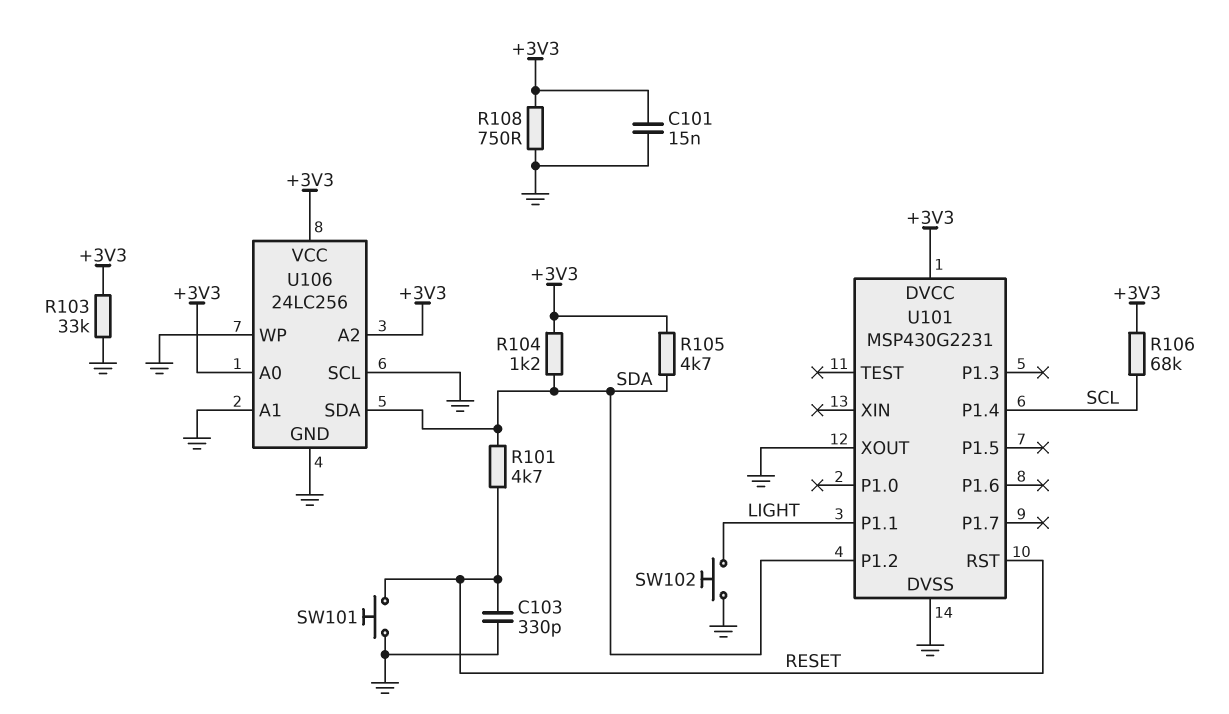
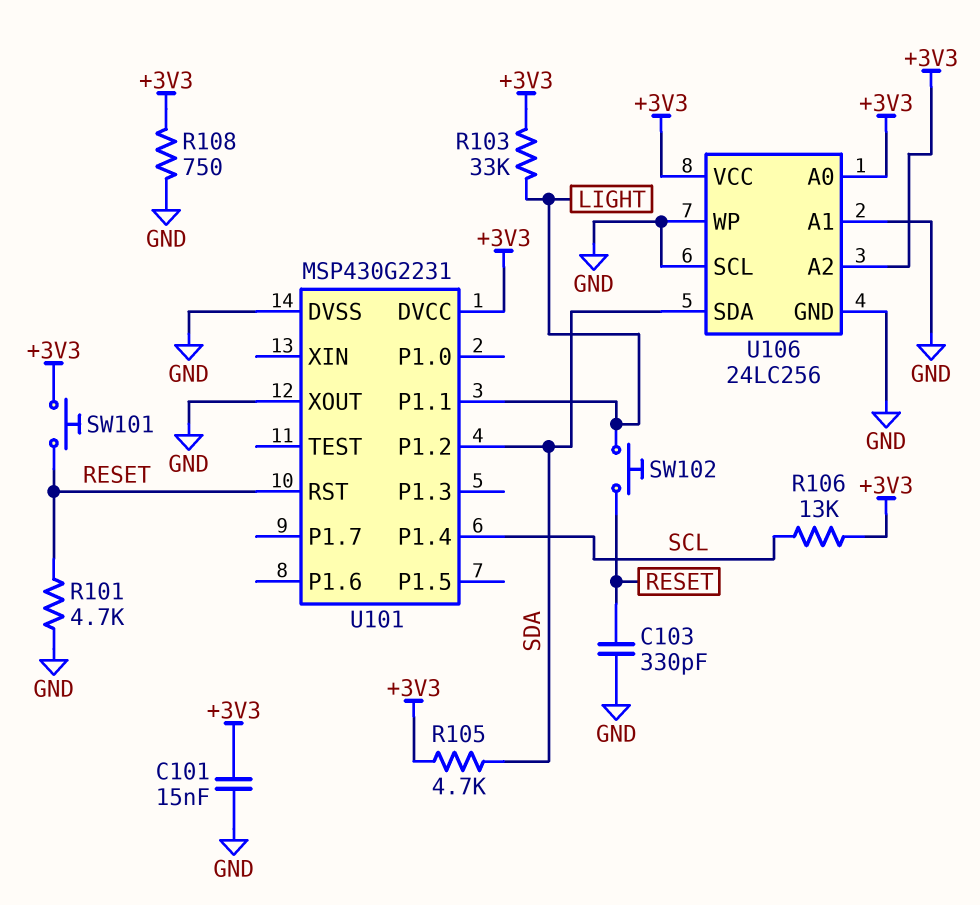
R101: 4.7k (RESET, SDA) -> 4.7k (GND, RESET)
R103: 33k (+3V3, GND) -> 33k (+3V3, LIGHT)
R104: 1.2k (+3V3, SDA) -> none
R106: 68k (+3V3, SCL) -> 13k (+3V3, SCL)
SW101: button (GND, RESET) -> button (+3V3, RESET)
SW102: button (GND, LIGHT) -> button (LIGHT, RESET)

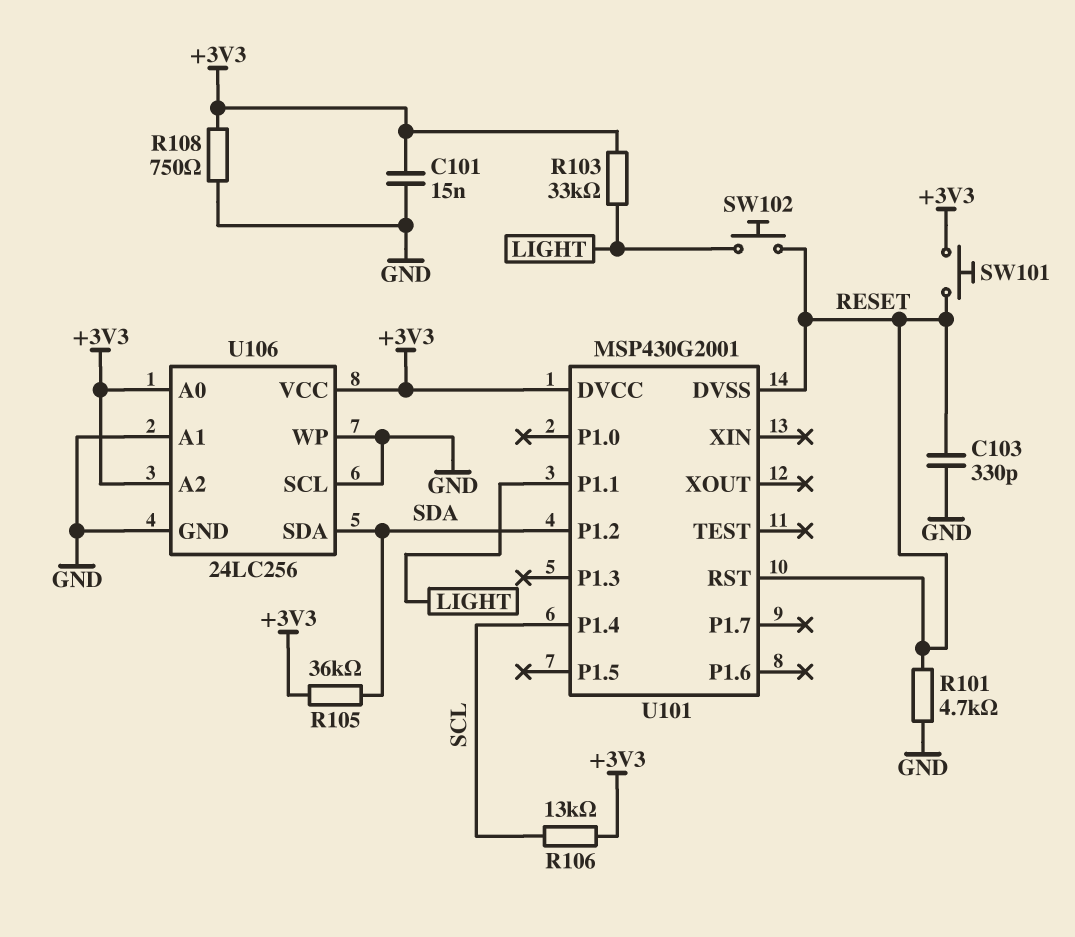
R105: 4.7k (+3V3, SDA) -> 36k (+3V3, SDA)
U101: MSP430G2231 -> MSP430G2001
U101 pin DVSS: GND -> RESET
U101 pin XOUT: GND -> none

